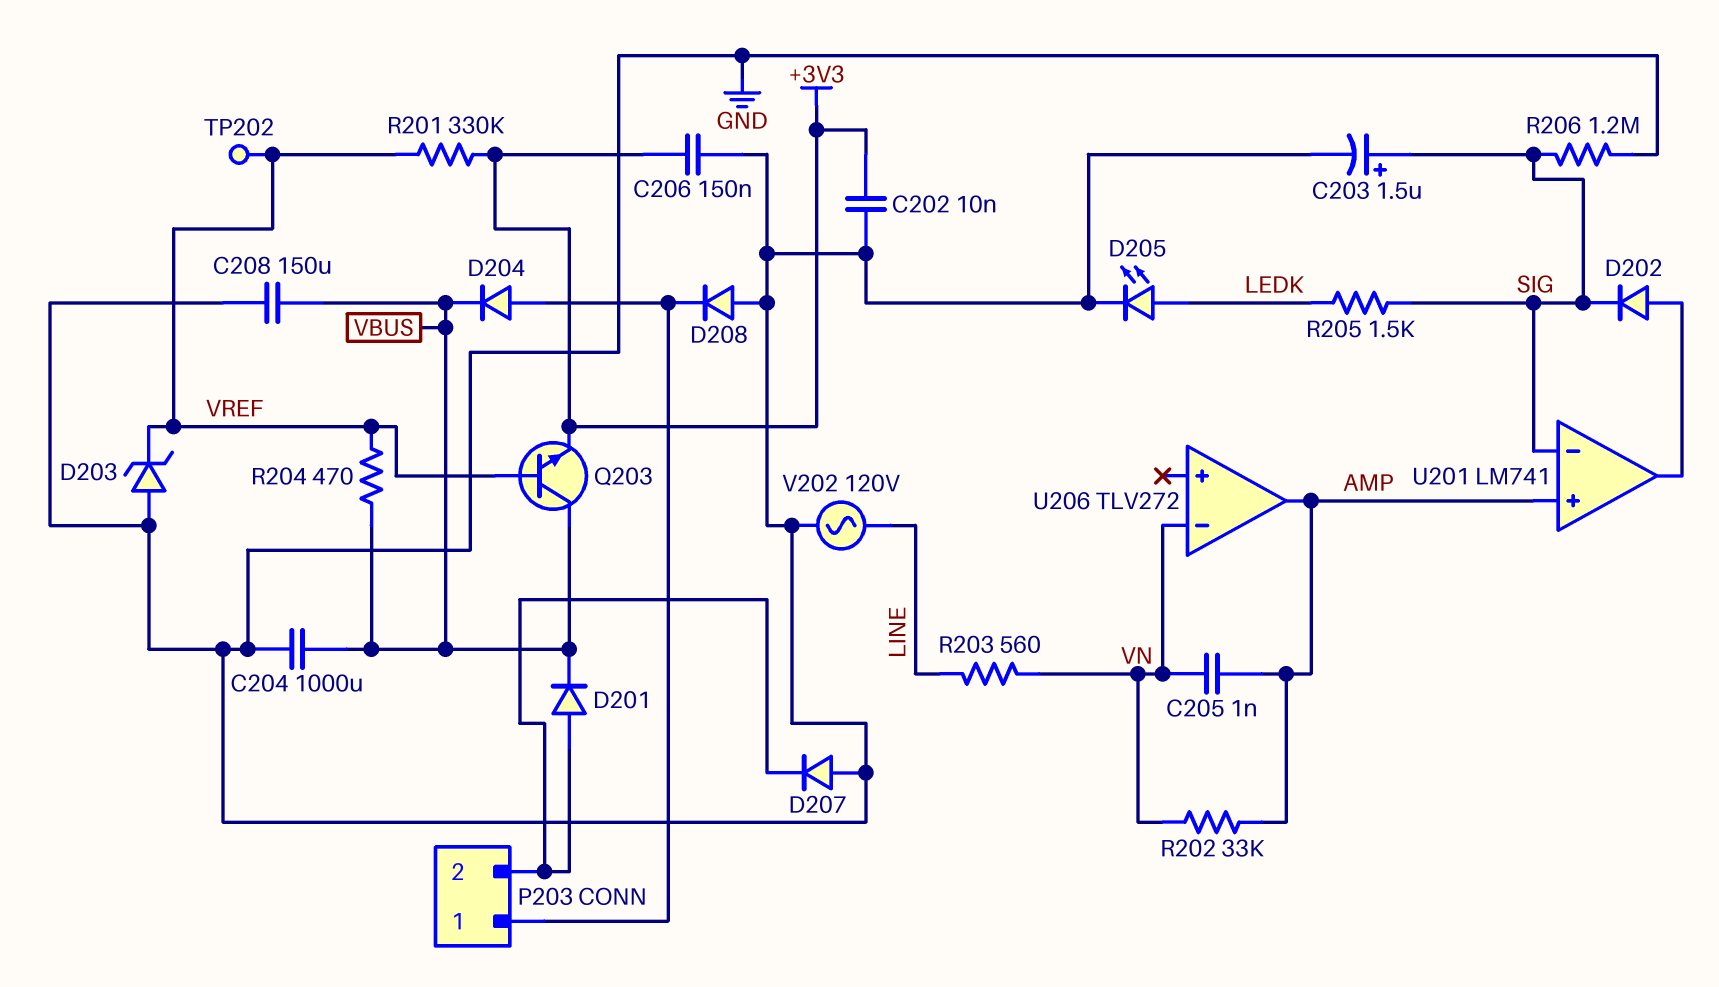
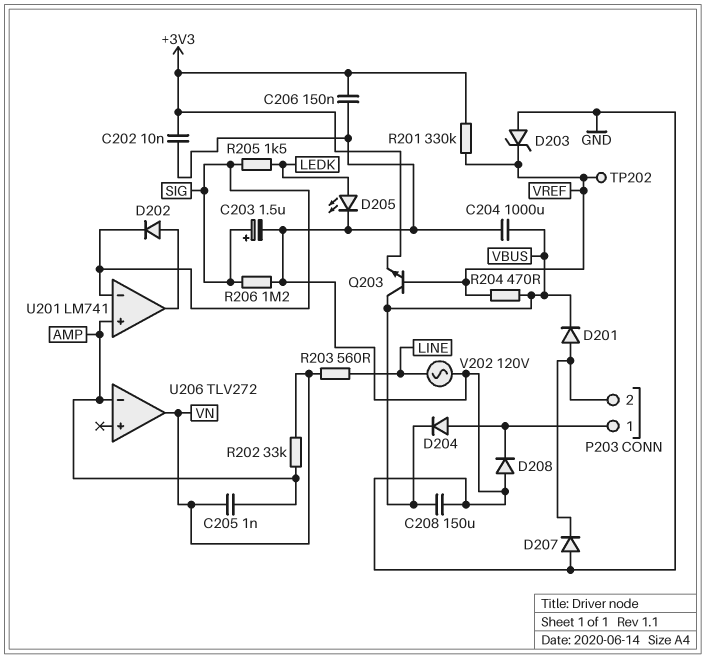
U206 pin in-: VN -> AMP
U206 pin out: AMP -> VN

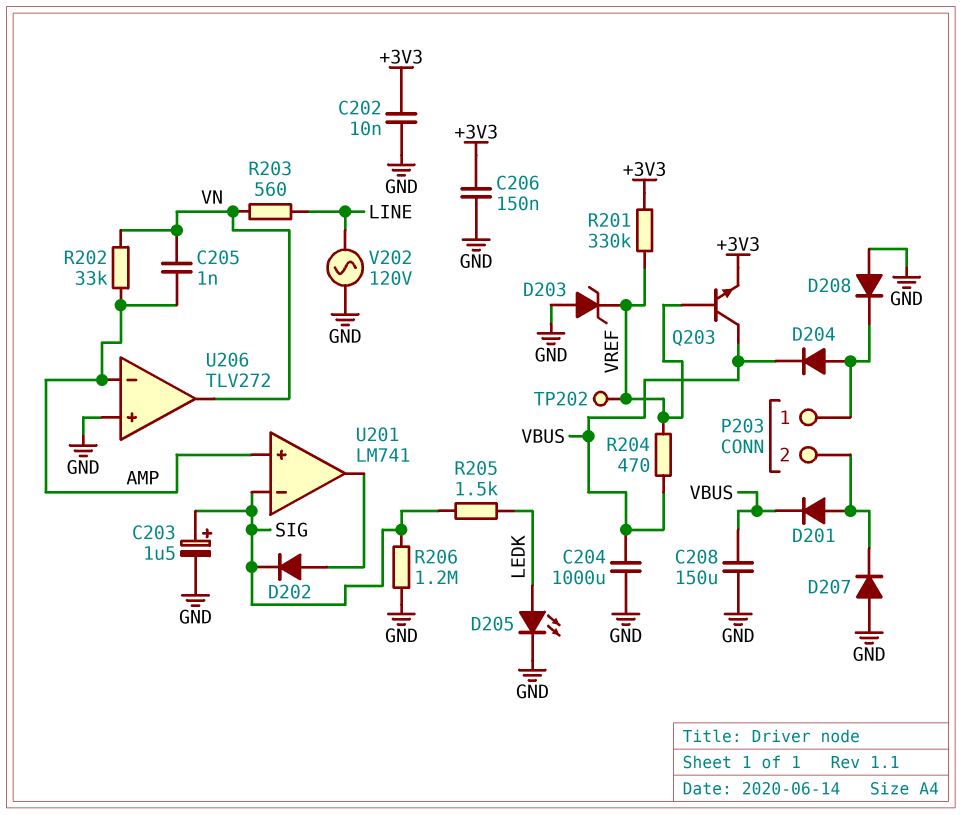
U206 pin in+: none -> GND

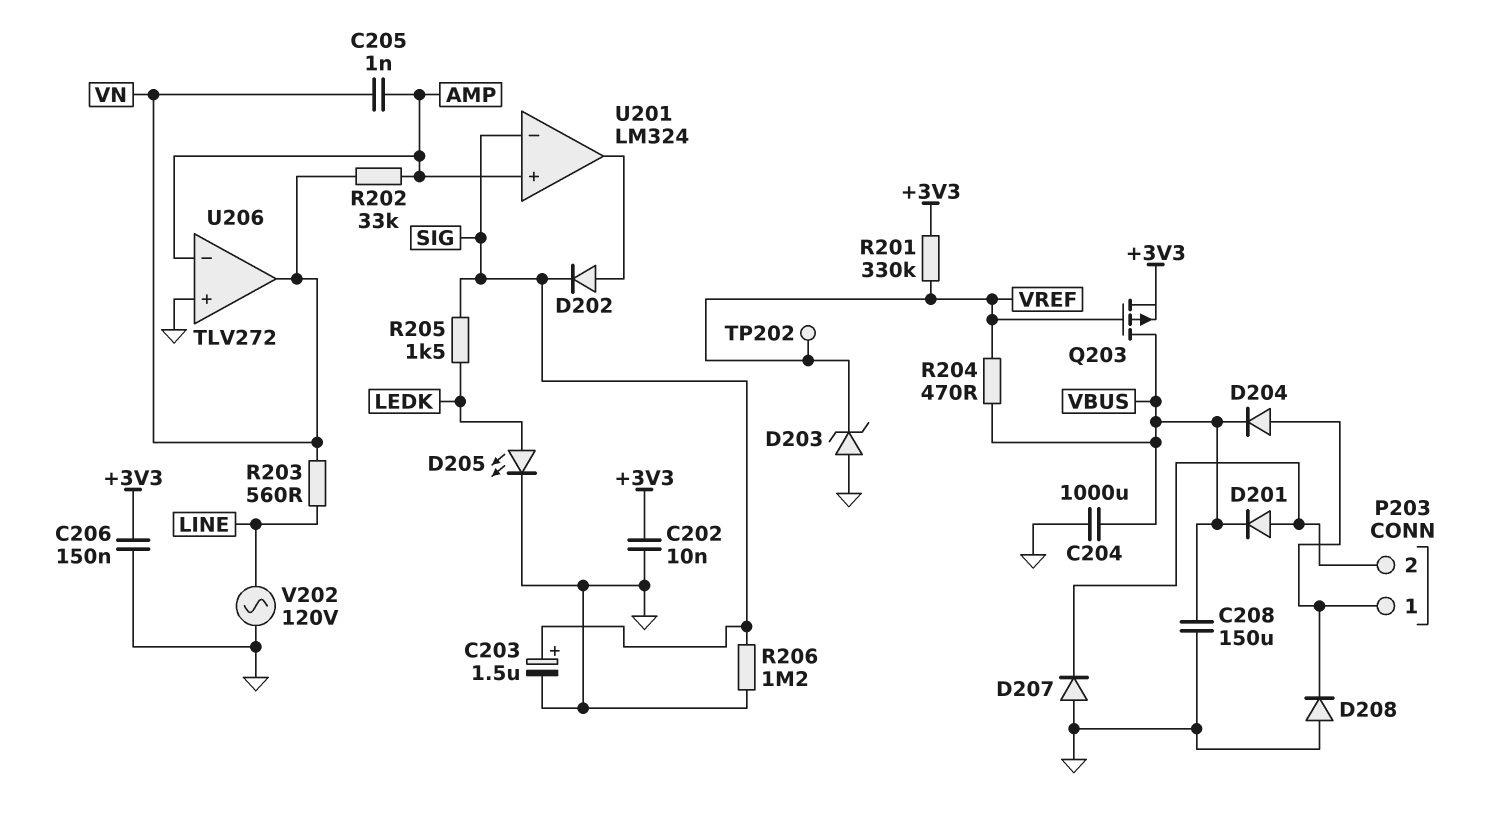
Q203: NPN (B VREF, C VBUS, E +3V3) -> PMOS (G VREF, D VBUS, S +3V3)
U201: LM741 -> LM324

